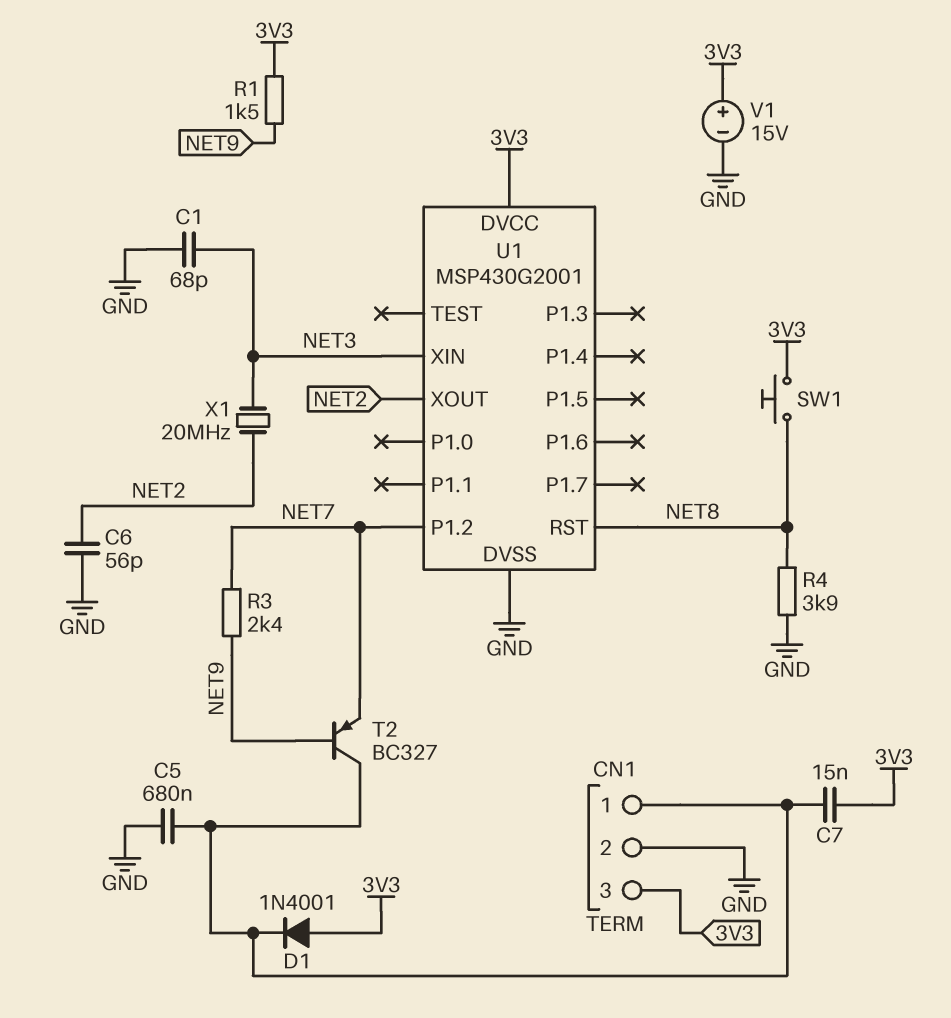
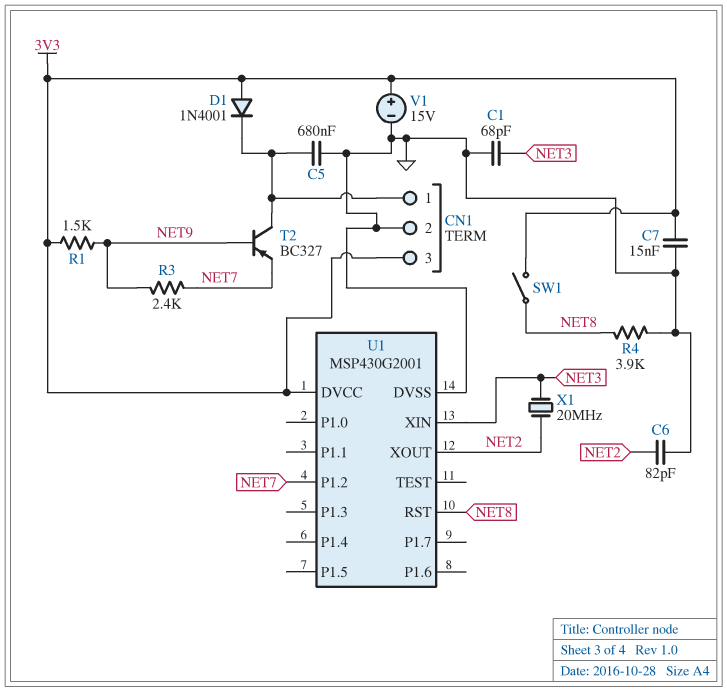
C6: 56pF (GND, NET2) -> 82pF (GND, NET2)
C7: 15nF (3V3, CN1/1) -> 15nF (3V3, GND)
SW1: button (3V3, NET8) -> switch (3V3, NET8)

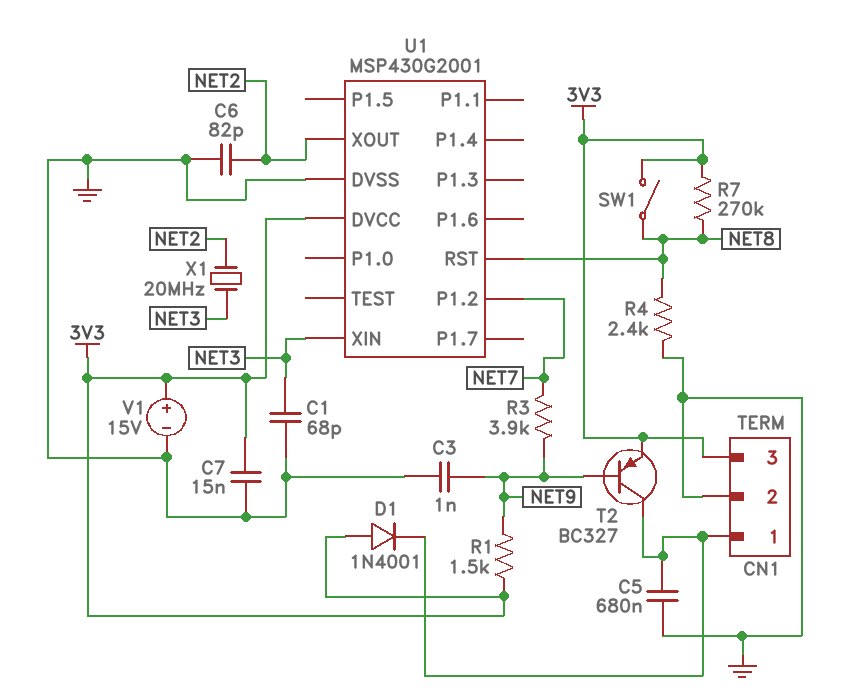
C3: none -> 1nF (GND, NET9)
R3: 2.4k (NET7, NET9) -> 3.9k (NET7, NET9)
R4: 3.9k (GND, NET8) -> 2.4k (GND, NET8)
R7: none -> 270k (3V3, NET8)
T2: PNP BC327 (B NET9, C CN1/1, E NET7) -> PNP BC327 (B NET9, C CN1/1, E 3V3)

